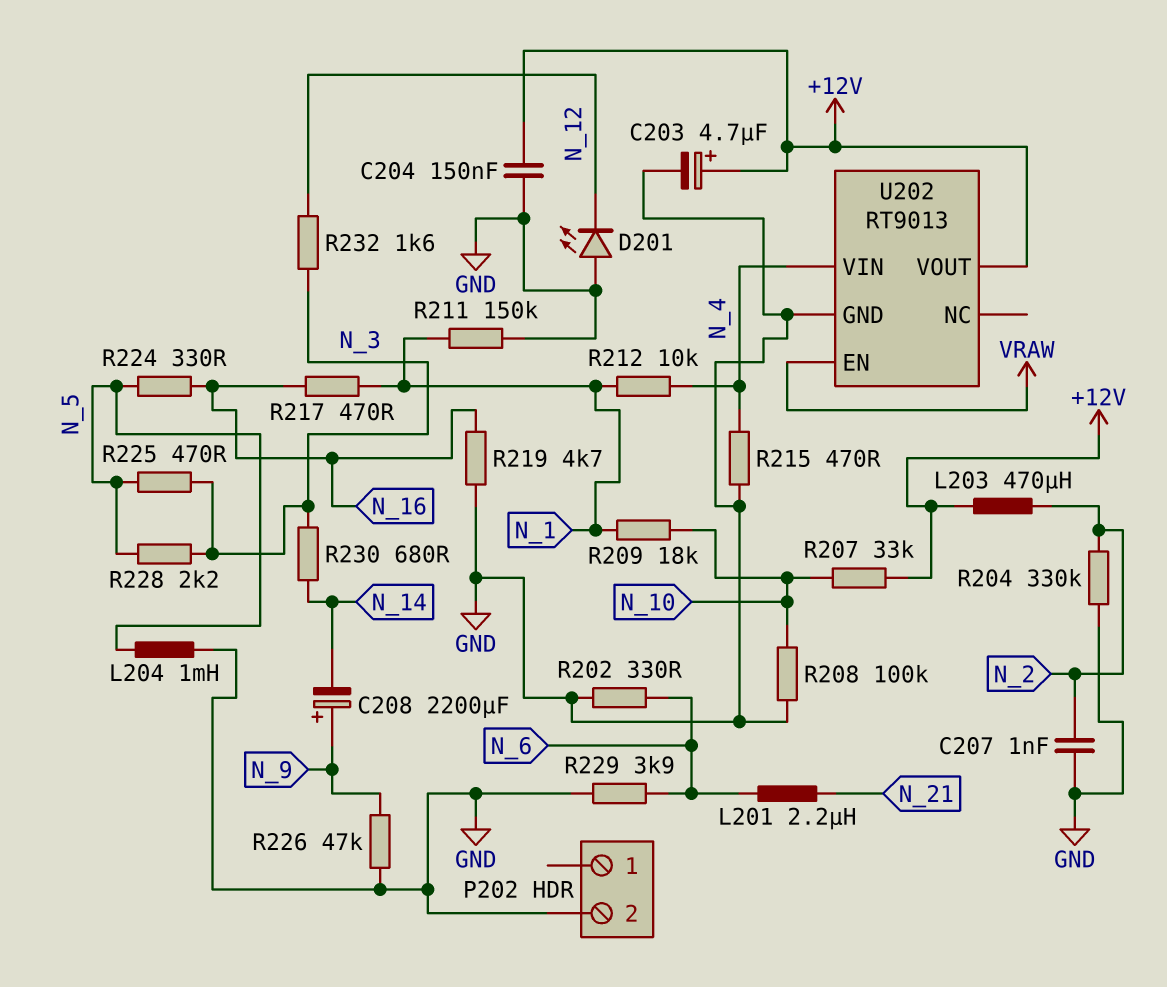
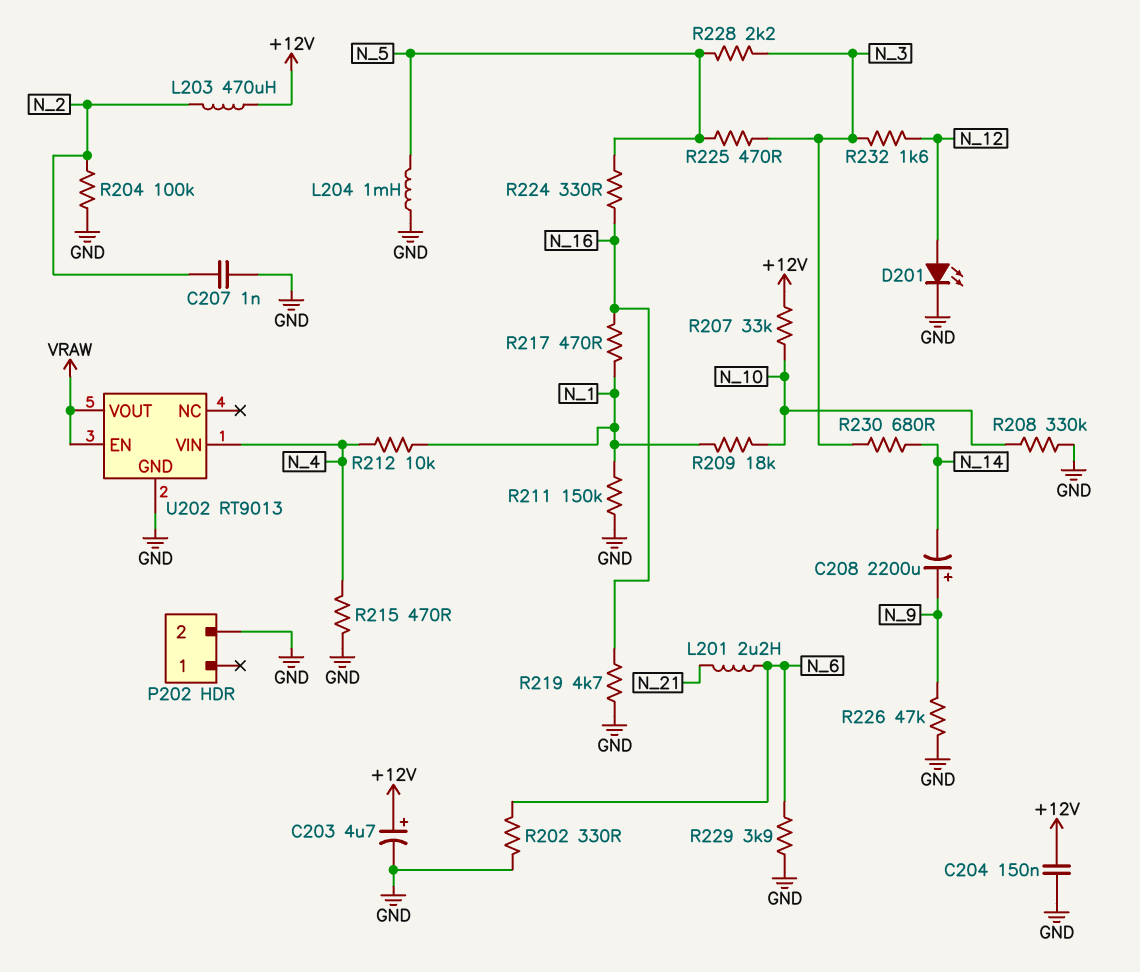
D201: LED (A GND, K N_12) -> LED (A N_12, K GND)
R204: 330k (GND, N_2) -> 100k (GND, N_2)
R208: 100k (GND, N_10) -> 330k (GND, N_10)
U202 pin VOUT: +12V -> VRAW

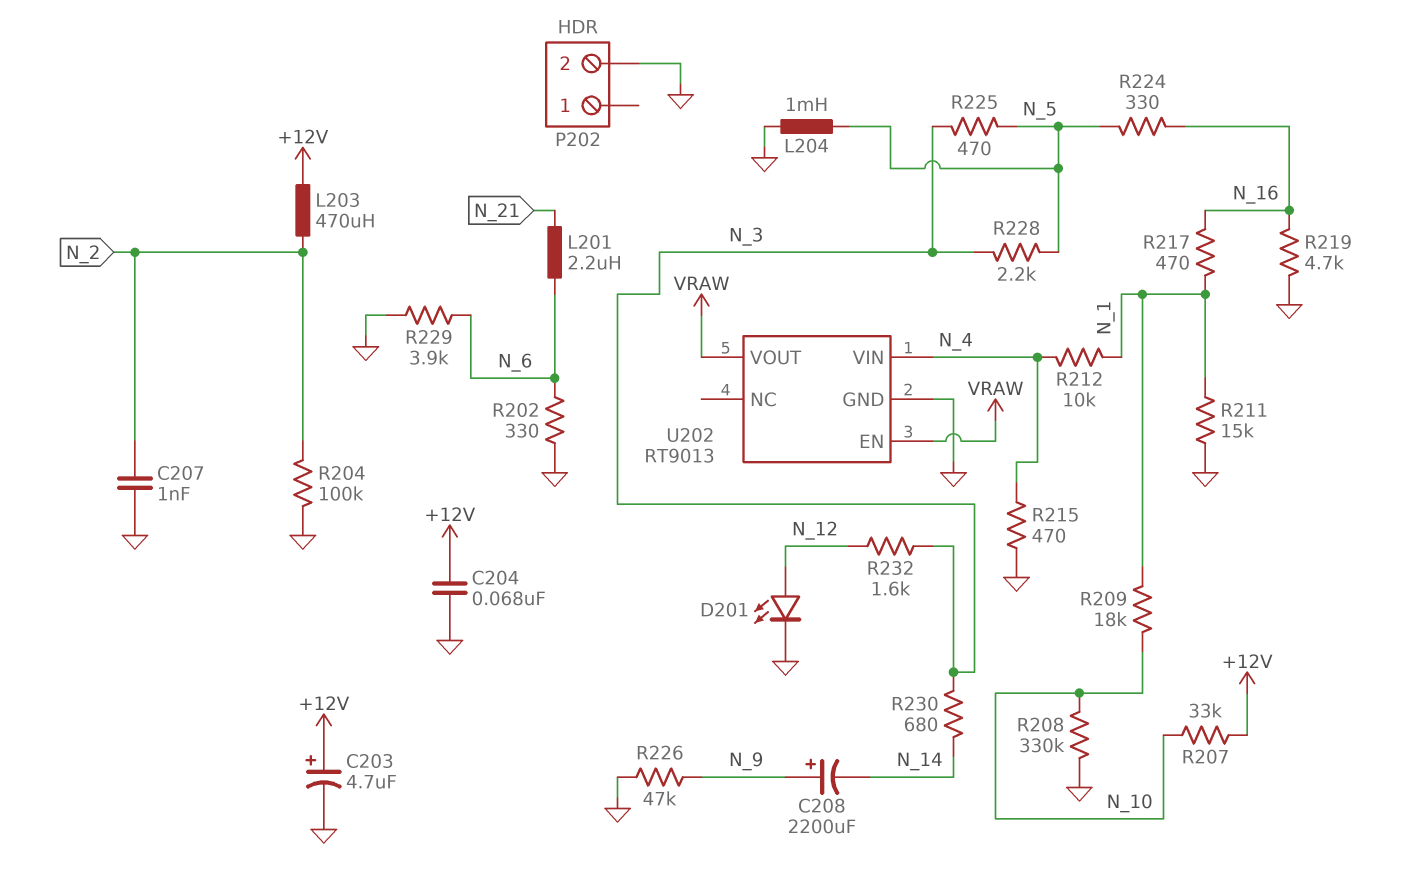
C204: 150nF (+12V, GND) -> 68nF (+12V, GND)
R211: 150k (GND, N_1) -> 15k (GND, N_1)

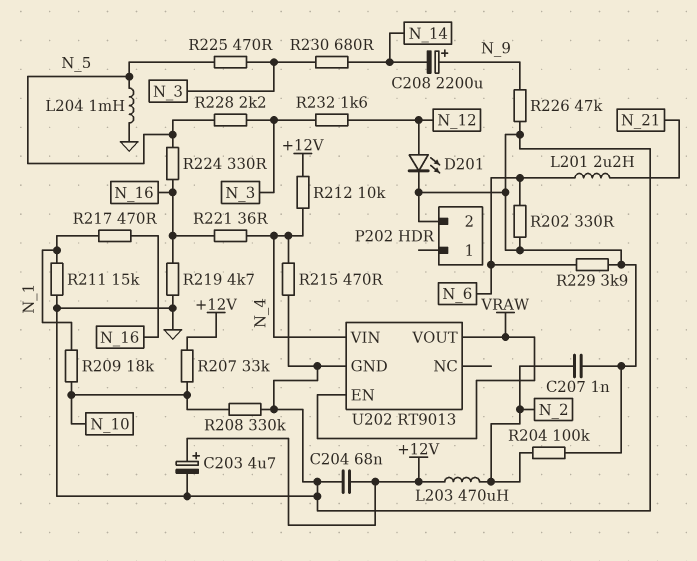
R212: 10k (N_1, N_4) -> 10k (+12V, N_4)
R221: none -> 36 (N_4, N_16)

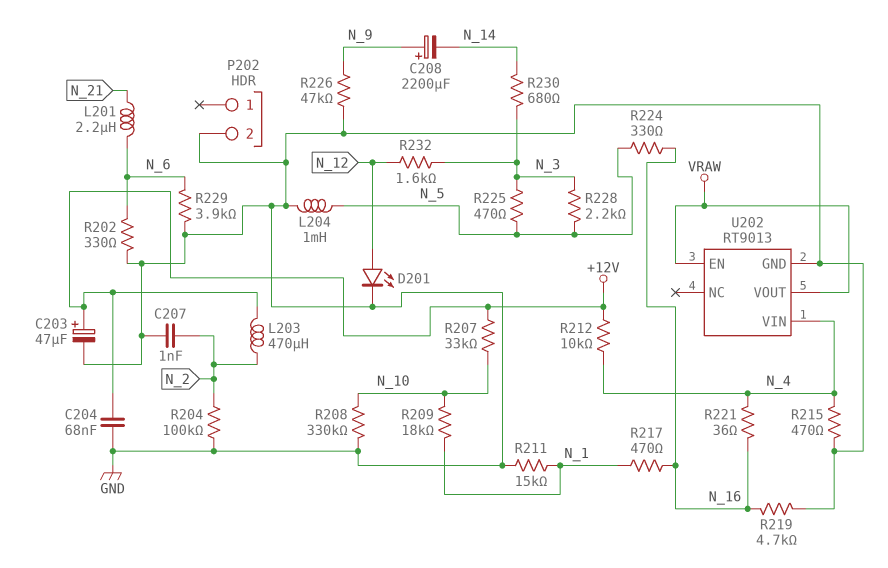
C203: 4.7uF (plus +12V, minus GND) -> 47uF (plus +12V, minus GND)

